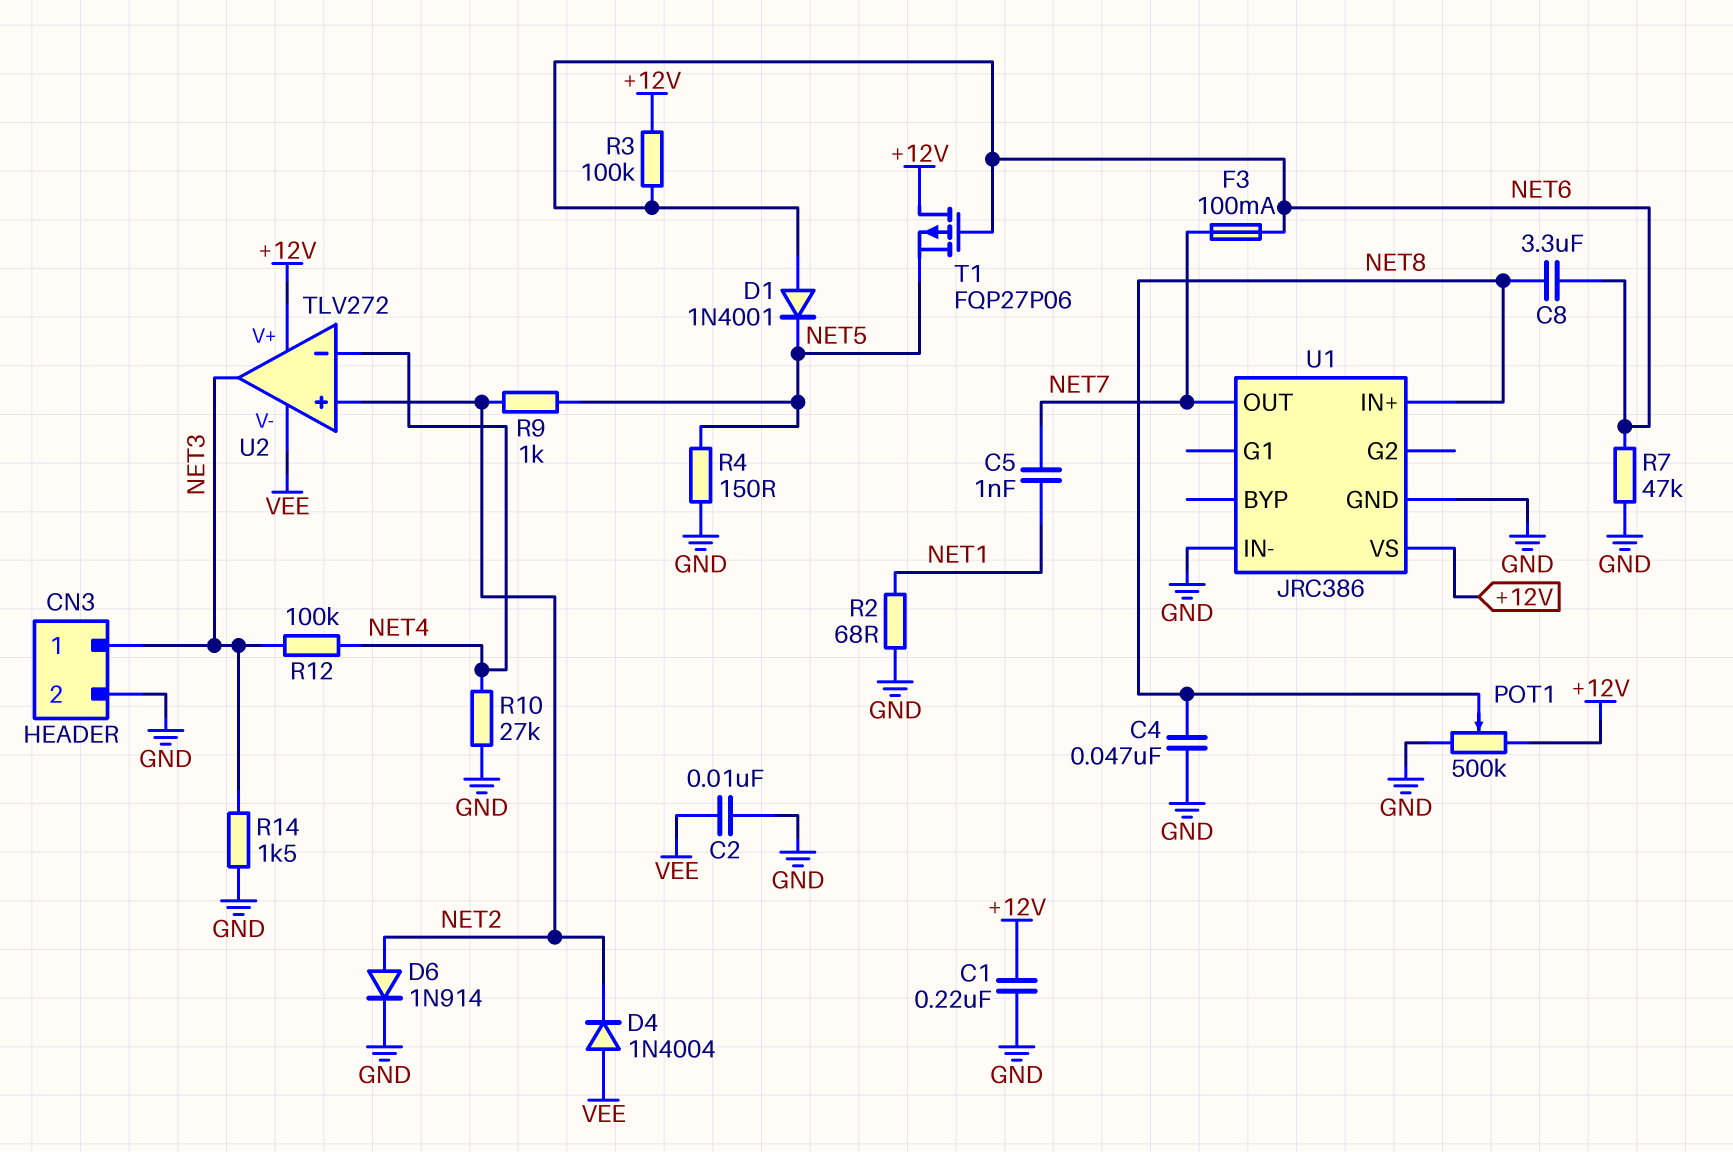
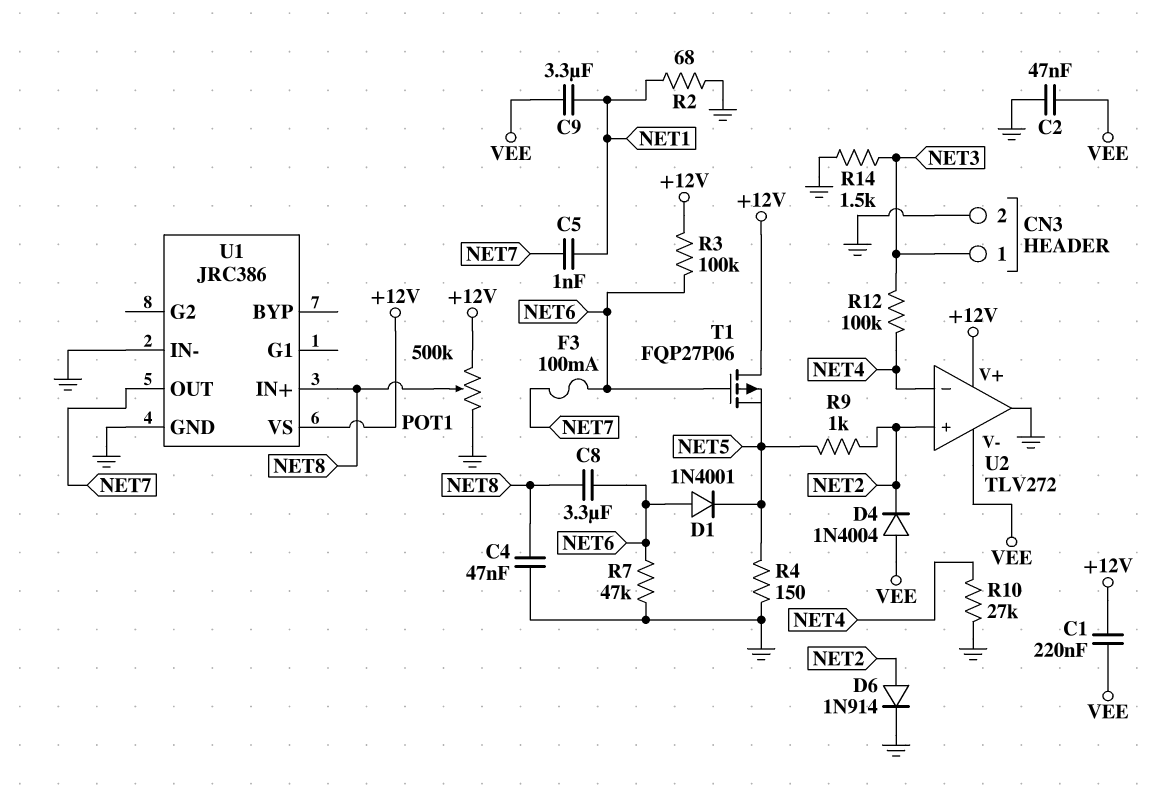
C1: 220nF (+12V, GND) -> 220nF (+12V, VEE)
C2: 10nF (GND, VEE) -> 47nF (GND, VEE)
C9: none -> 3.3uF (NET1, VEE)
U2 pin out: NET3 -> GND

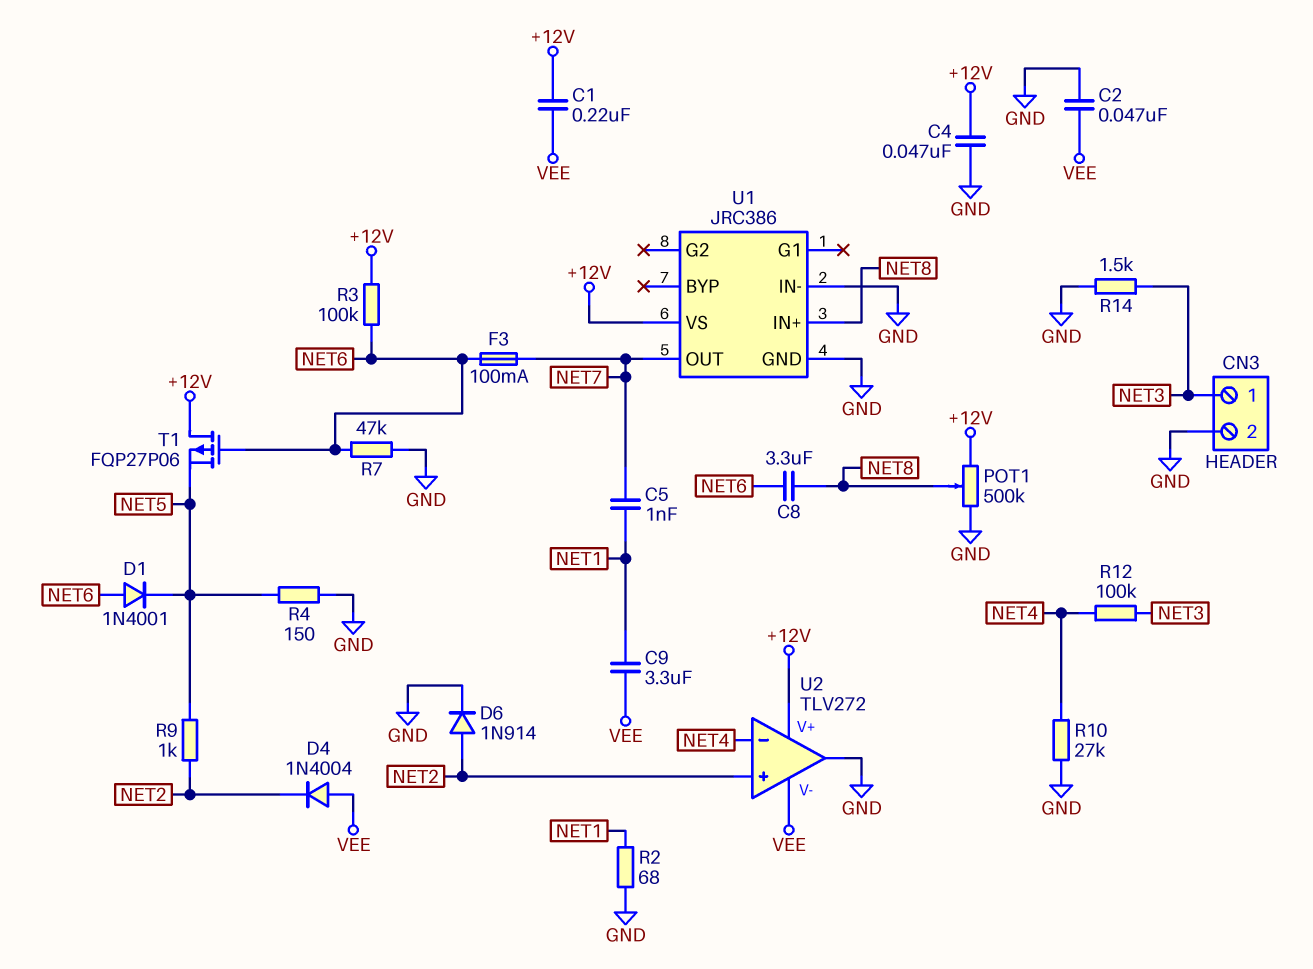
C4: 47nF (GND, NET8) -> 47nF (+12V, GND)

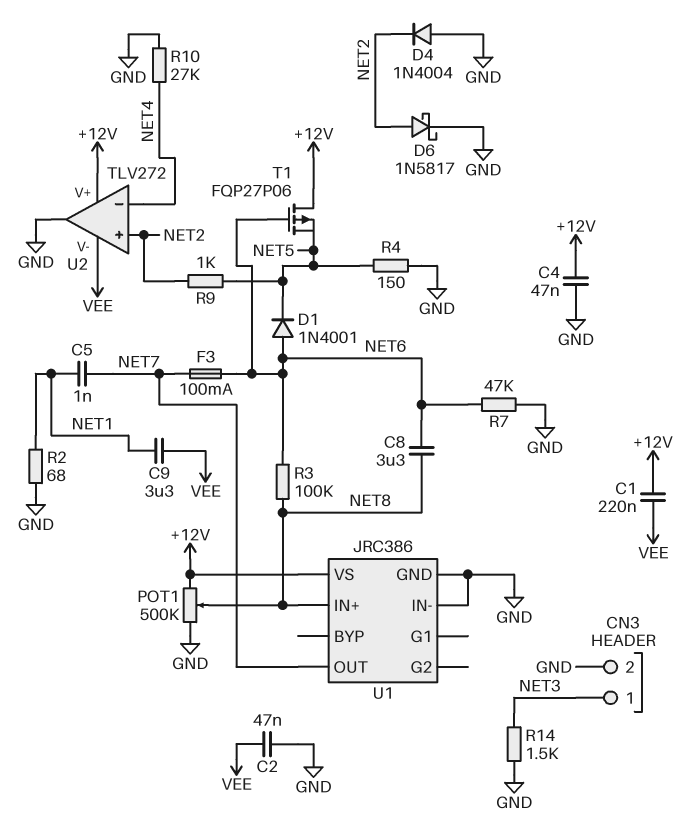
D4: diode 1N4004 (A VEE, K NET2) -> diode 1N4004 (A GND, K NET2)
D6: diode 1N914 (A NET2, K GND) -> schottky 1N5817 (A NET2, K GND)
R3: 100k (+12V, NET6) -> 100k (NET6, NET8)
R12: 100k (NET3, NET4) -> none

